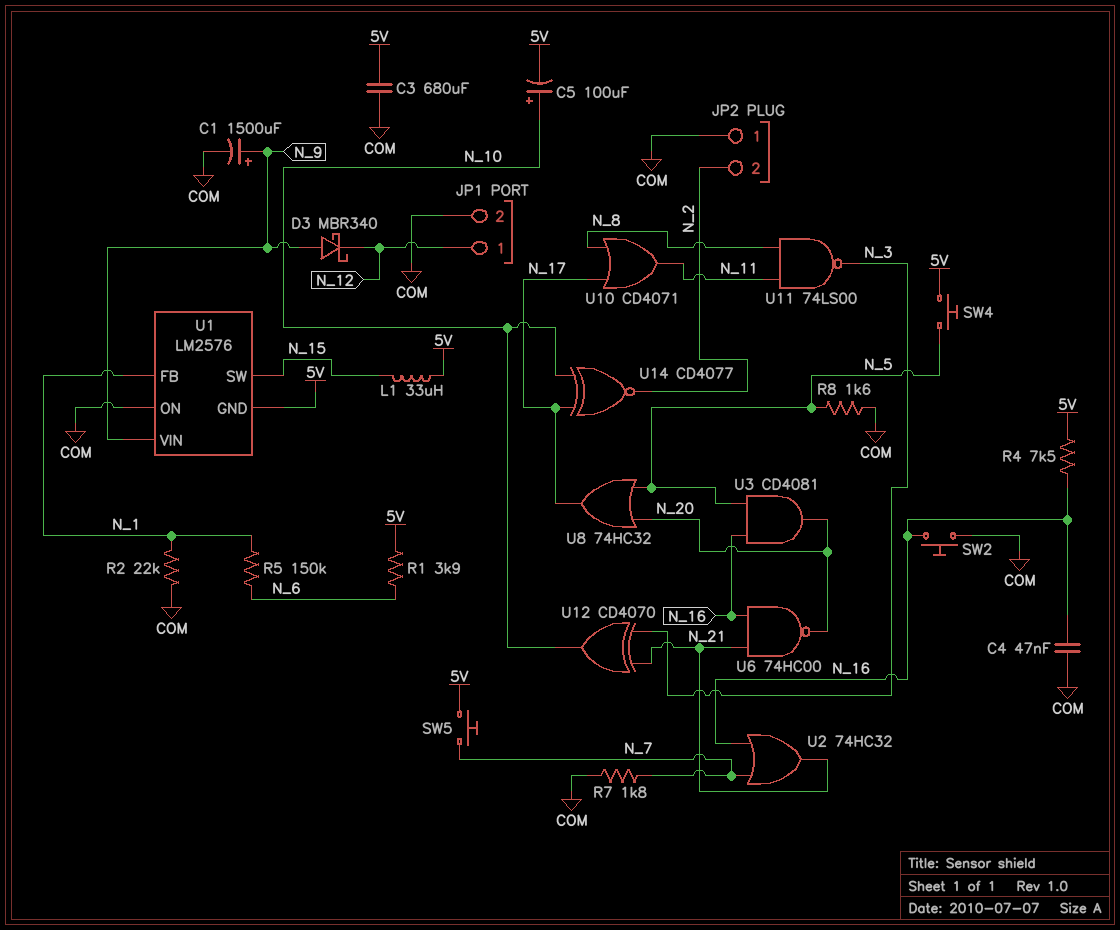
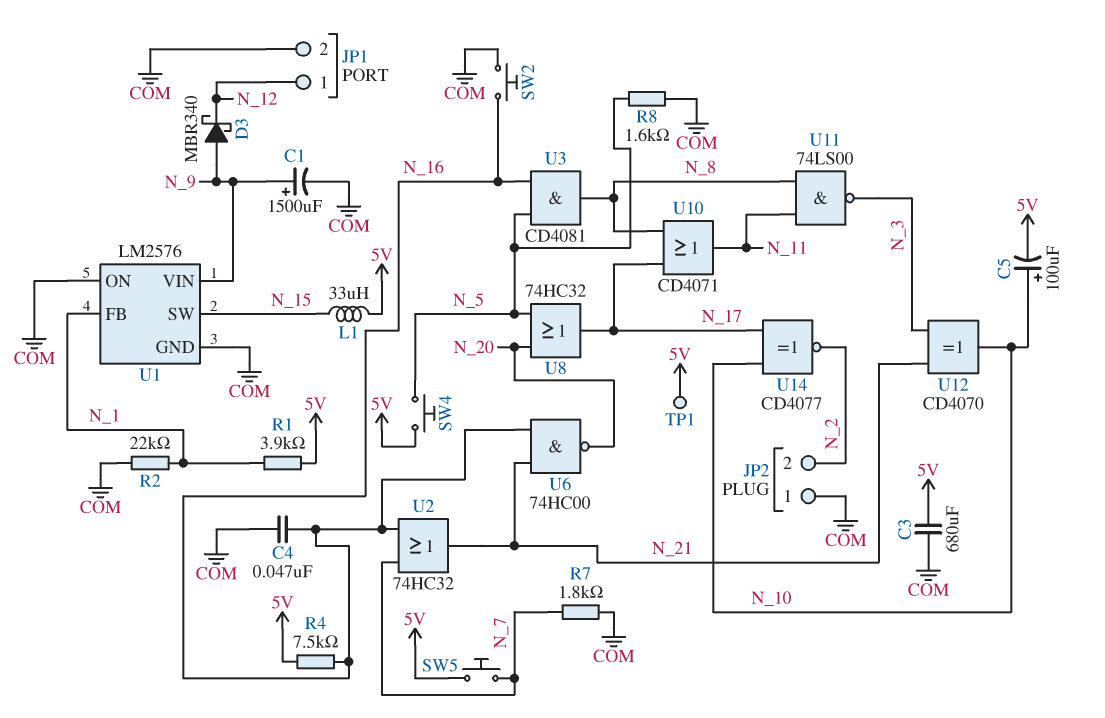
R1: 3.9k (5V, N_6) -> 3.9k (5V, N_1)
R5: 150k (N_1, N_6) -> none
TP1: none -> test point (5V)
U1 pin GND: 5V -> COM
U3: AND CD4081 (in N_5, in N_16, out N_20) -> AND CD4081 (in N_5, in N_16, out N_8)

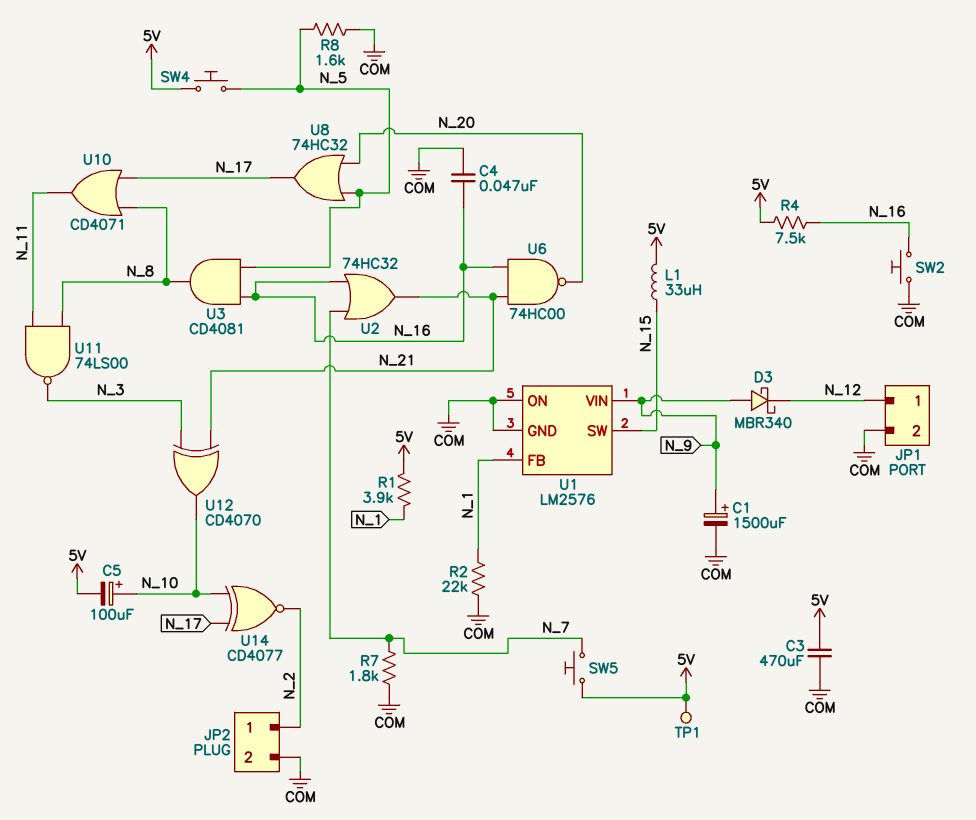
C3: 680uF (5V, COM) -> 470uF (5V, COM)
JP2 pin 1: COM -> N_2
JP2 pin 2: N_2 -> COM

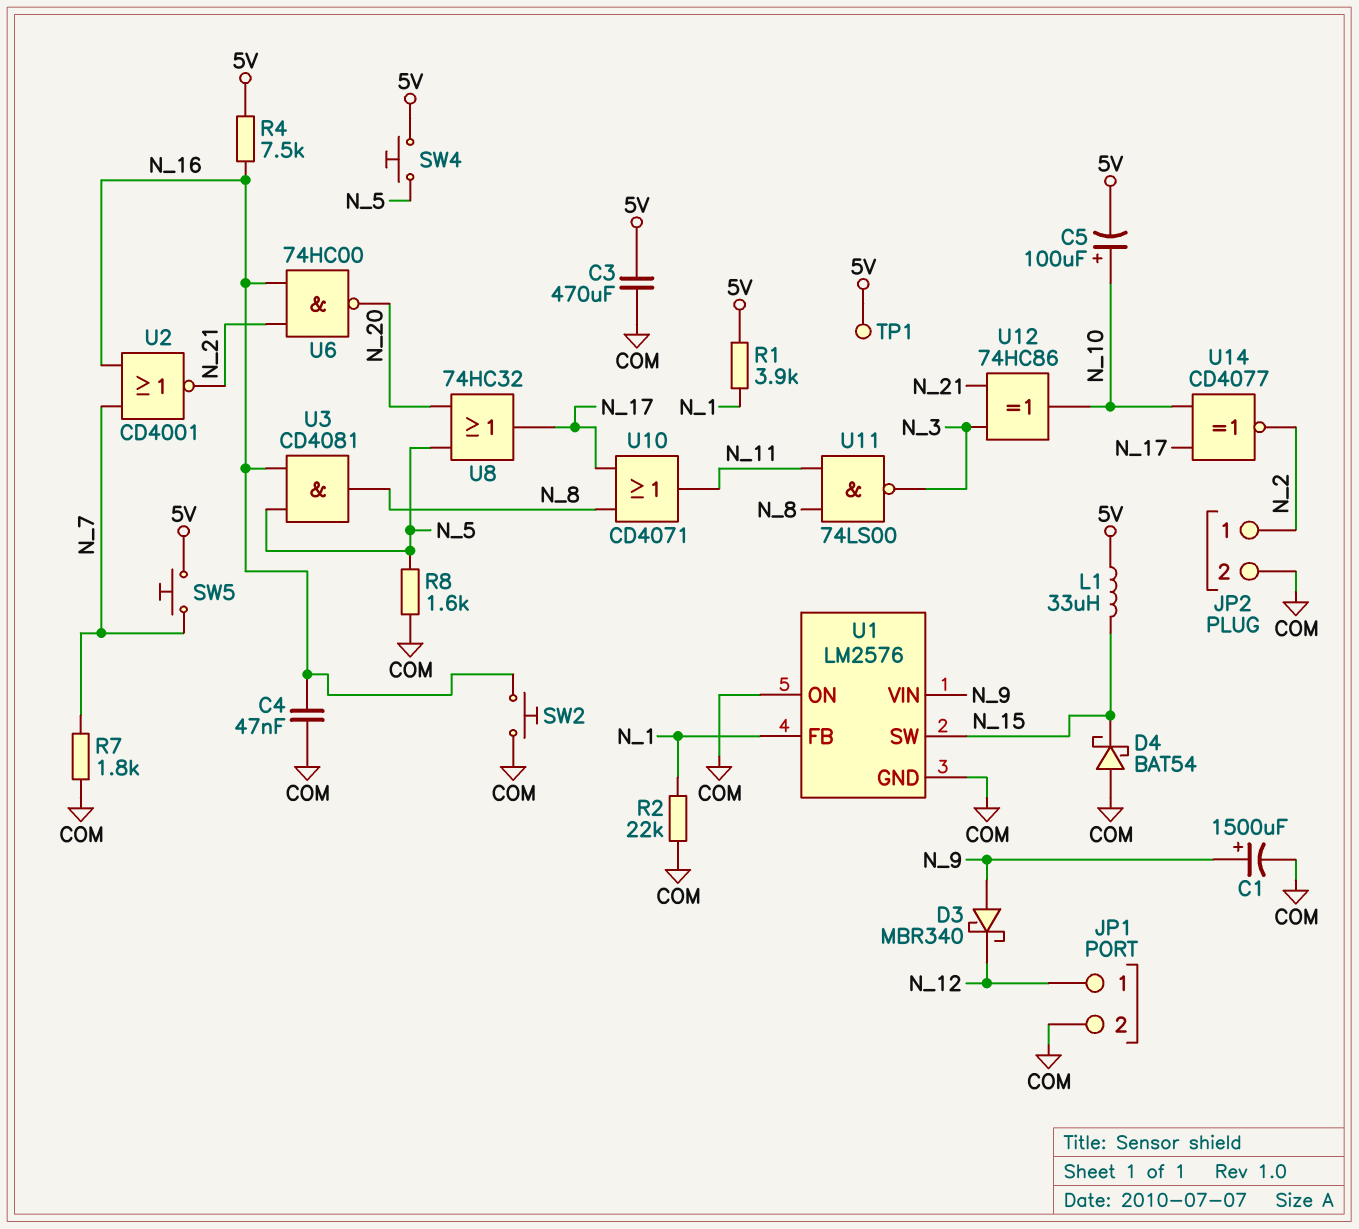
D4: none -> schottky BAT54 (A COM, K N_15)
U2: OR 74HC32 (in N_7, in N_16, out N_21) -> NOR CD4001 (in N_7, in N_16, out N_21)
U12: XOR CD4070 (in N_3, in N_21, out N_10) -> XOR 74HC86 (in N_3, in N_21, out N_10)

